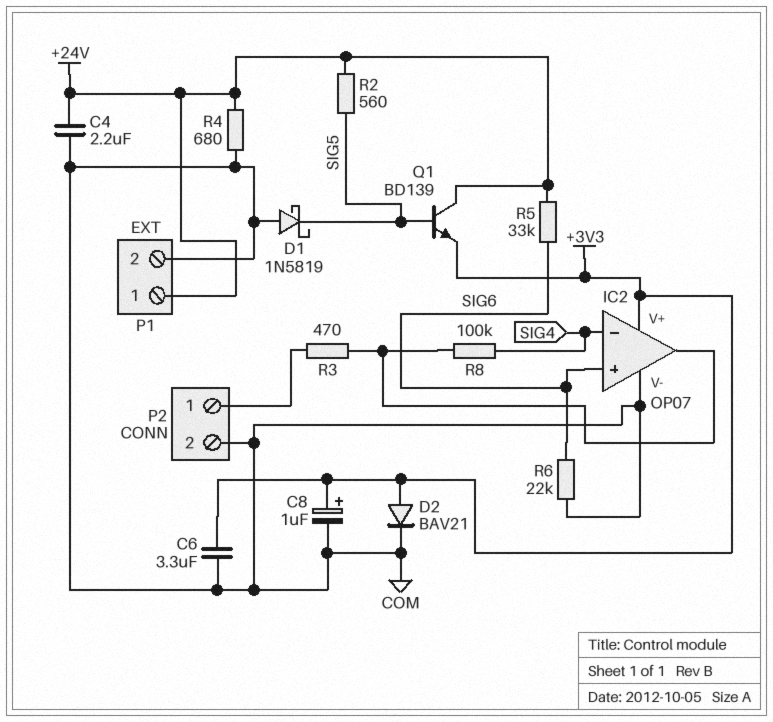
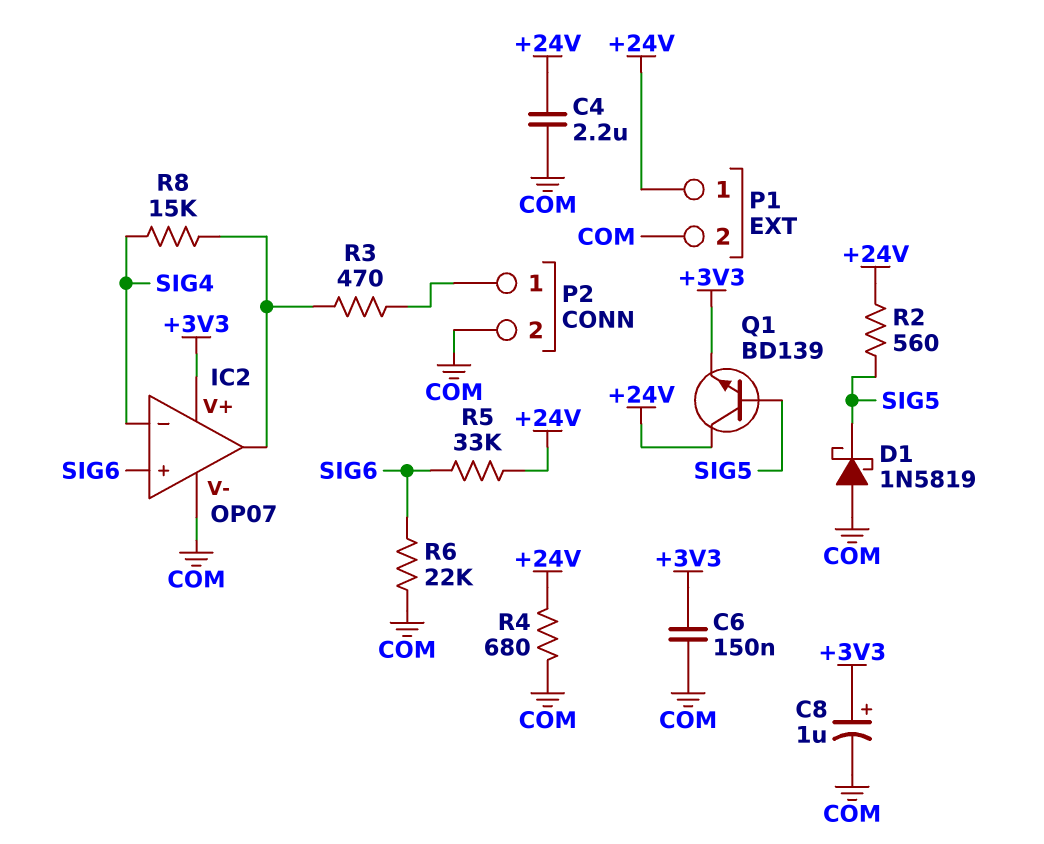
C6: 3.3uF (+3V3, COM) -> 150nF (+3V3, COM)
D2: diode BAV21 (A +3V3, K COM) -> none
R8: 100k (IC2/out, SIG4) -> 15k (IC2/out, SIG4)

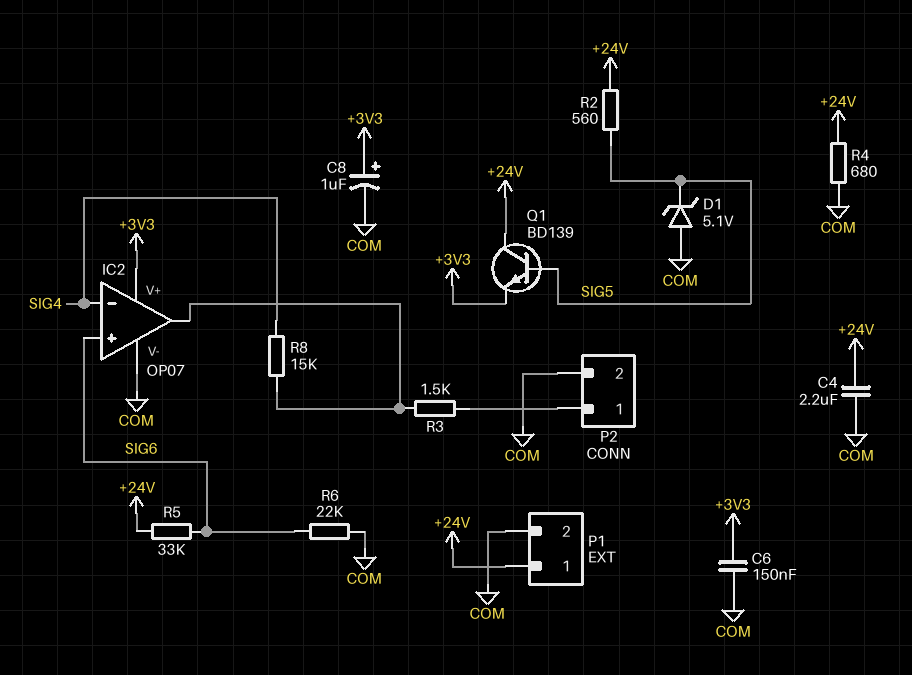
D1: schottky 1N5819 (A COM, K SIG5) -> zener 5.1V (A COM, K SIG5)
R3: 470 (IC2/out, P2/1) -> 1.5k (IC2/out, P2/1)

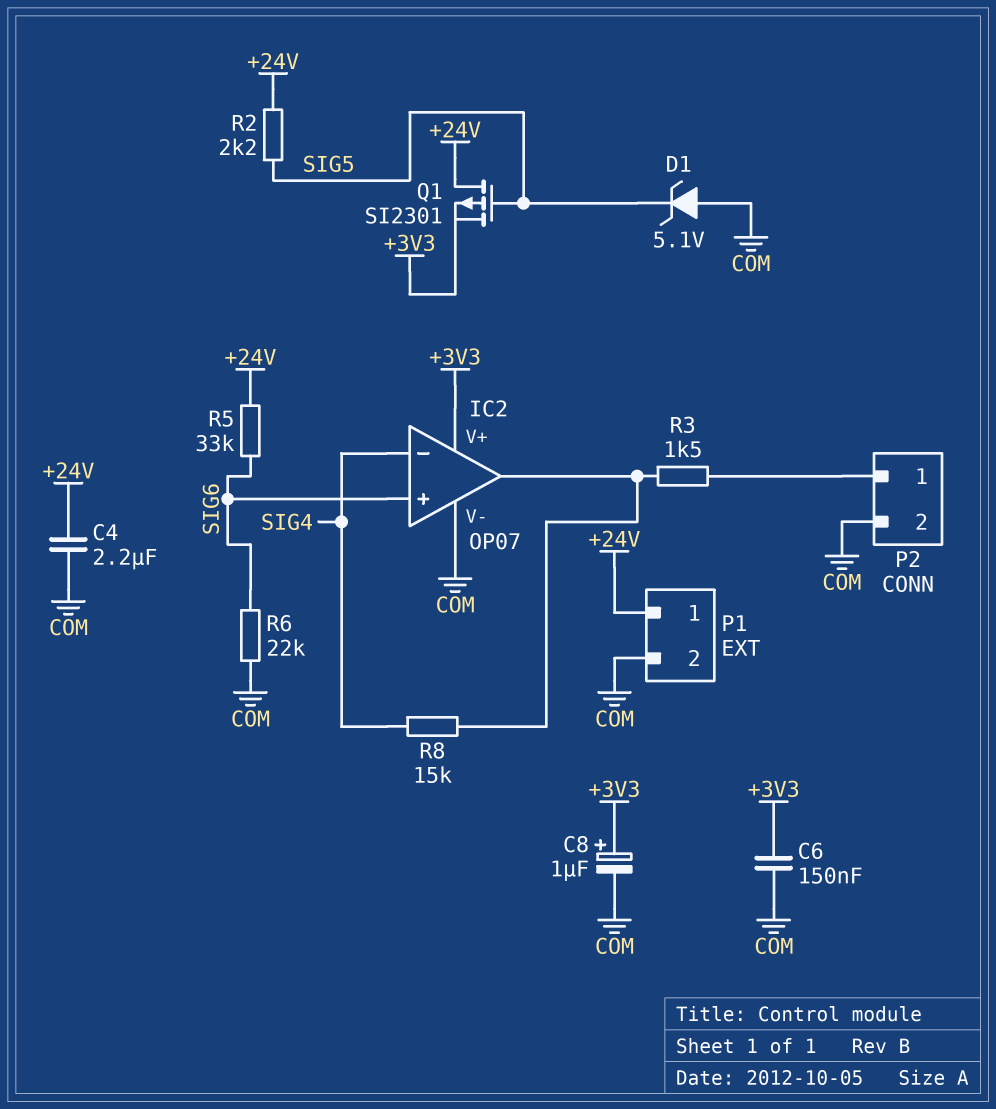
Q1: NPN BD139 (B SIG5, C +24V, E +3V3) -> PMOS SI2301 (G SIG5, D +24V, S +3V3)
R2: 560 (+24V, SIG5) -> 2.2k (+24V, SIG5)
R4: 680 (+24V, COM) -> none

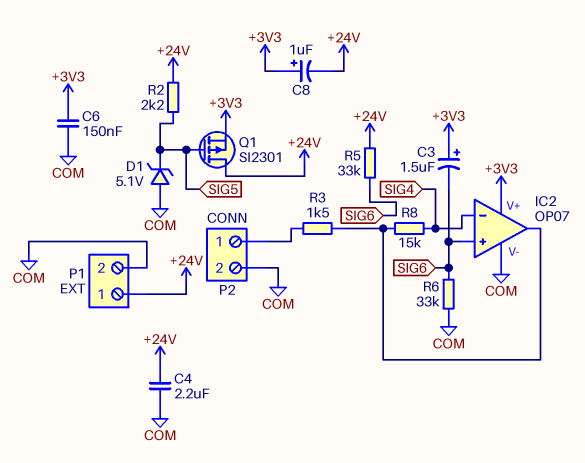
C3: none -> 1.5uF (plus +3V3, minus SIG6)
C8: 1uF (plus +3V3, minus COM) -> 1uF (plus +3V3, minus +24V)
R6: 22k (COM, SIG6) -> 33k (COM, SIG6)

